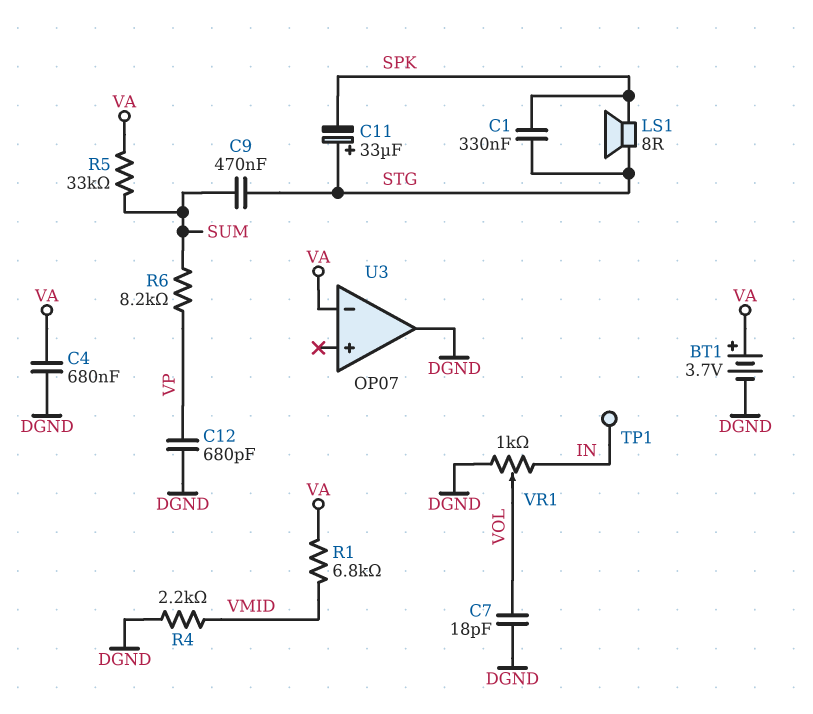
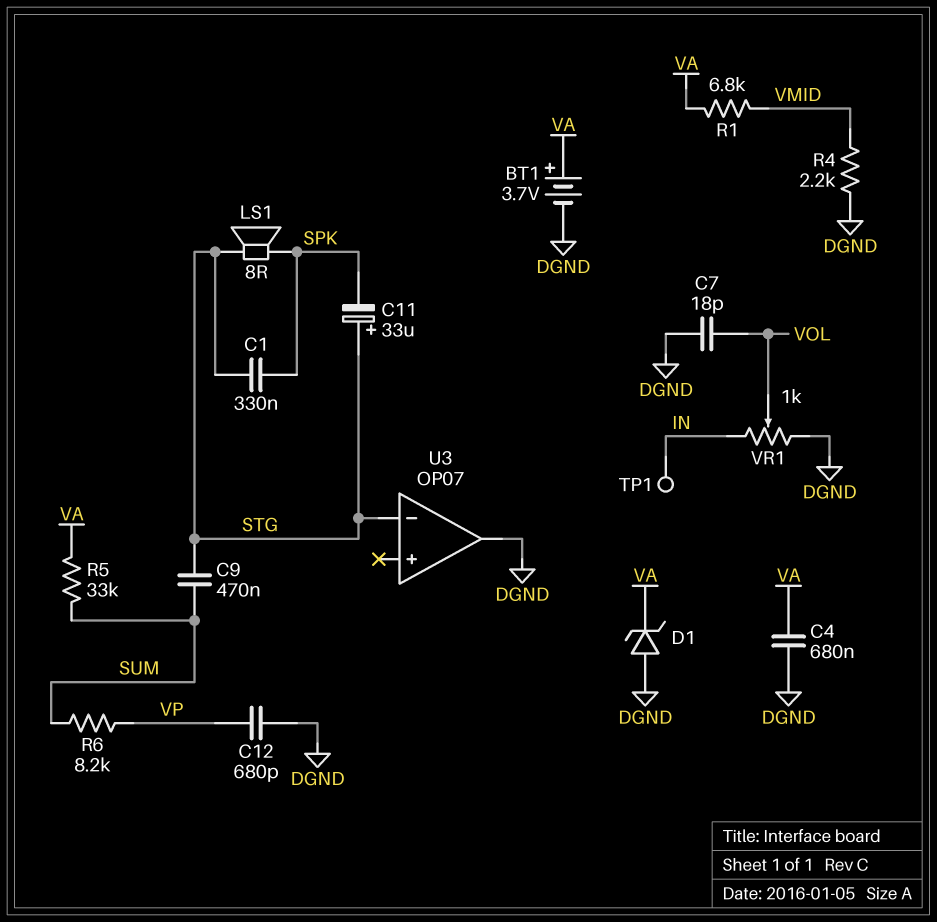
D1: none -> zener (A DGND, K VA)
U3 pin in-: VA -> STG

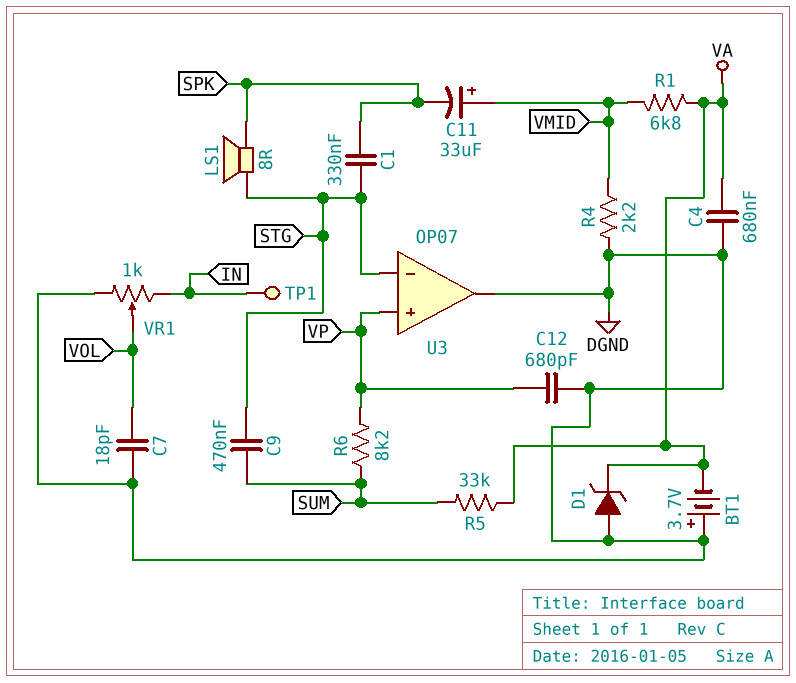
BT1: 3.7V (plus VA, minus DGND) -> 3.7V (plus DGND, minus VA)
C11: 33uF (plus STG, minus SPK) -> 33uF (plus VMID, minus SPK)
U3 pin in+: none -> VP

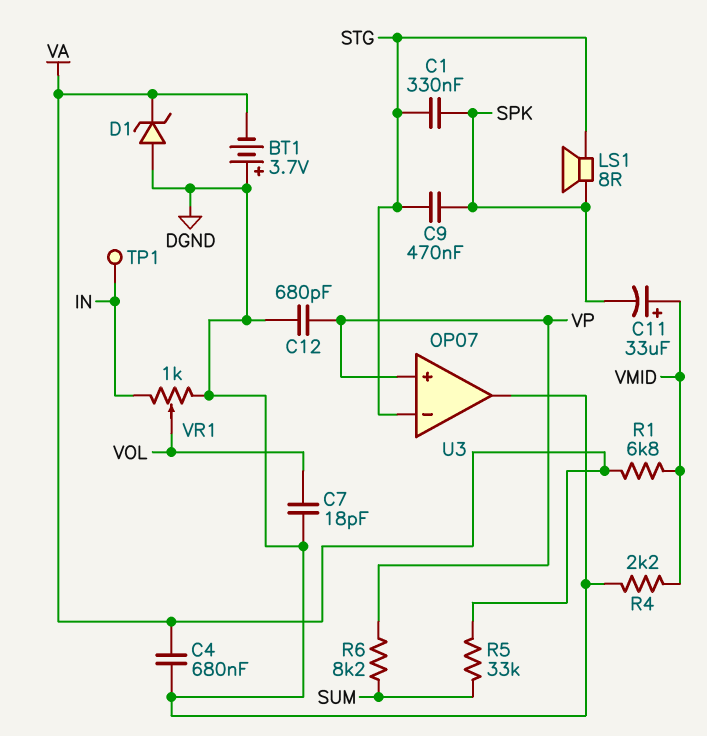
C9: 470nF (STG, SUM) -> 470nF (SPK, STG)

